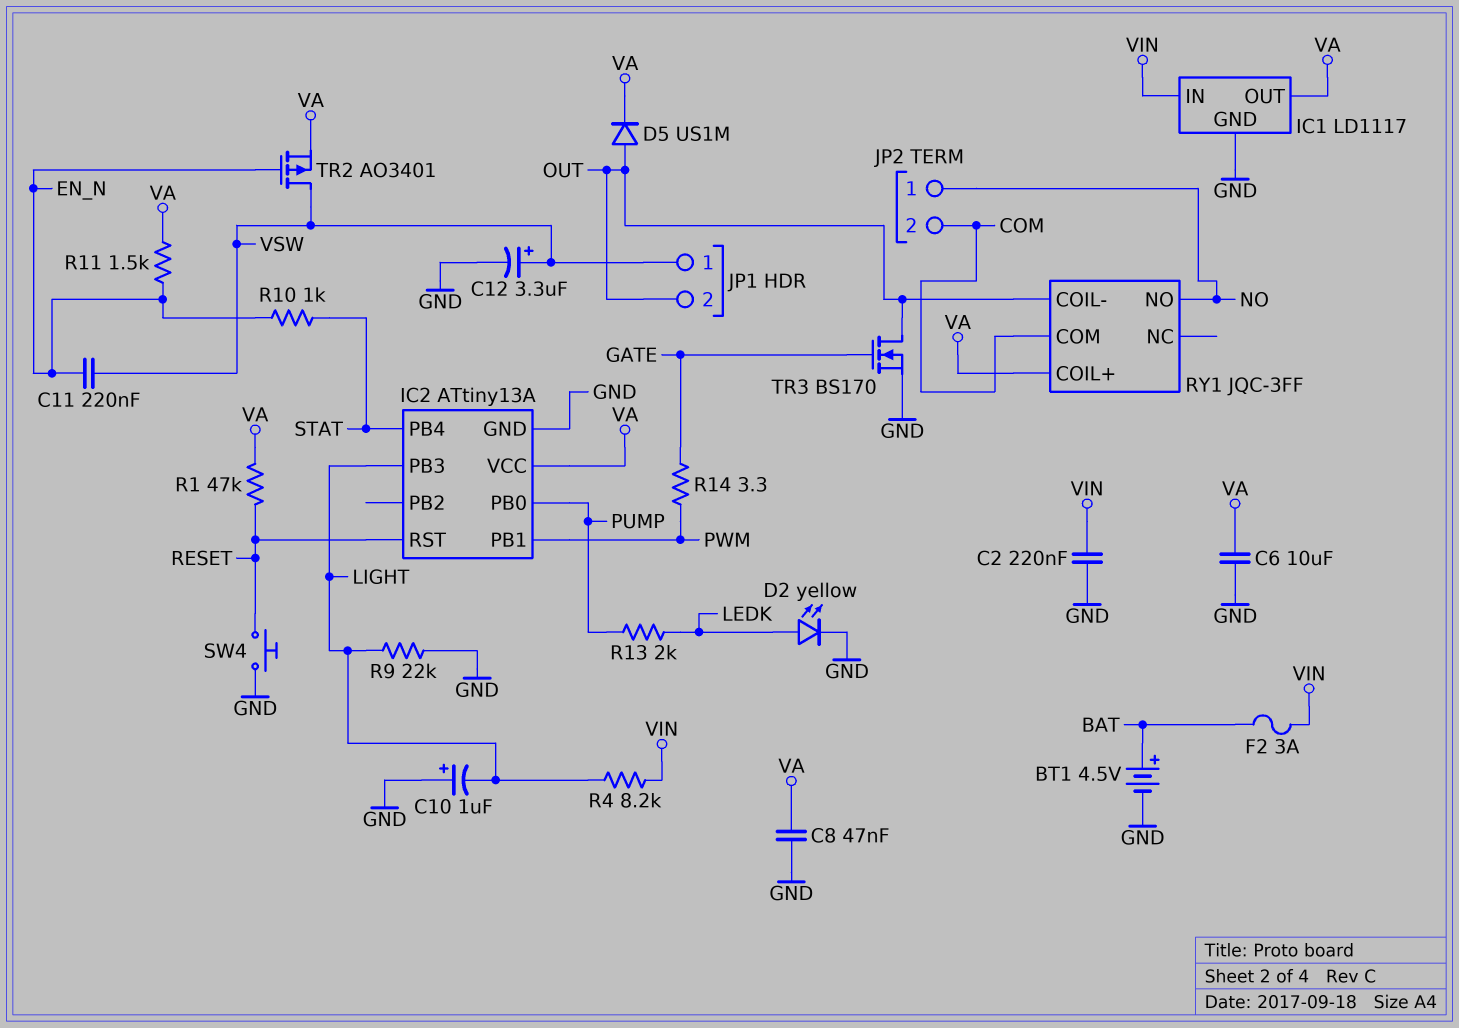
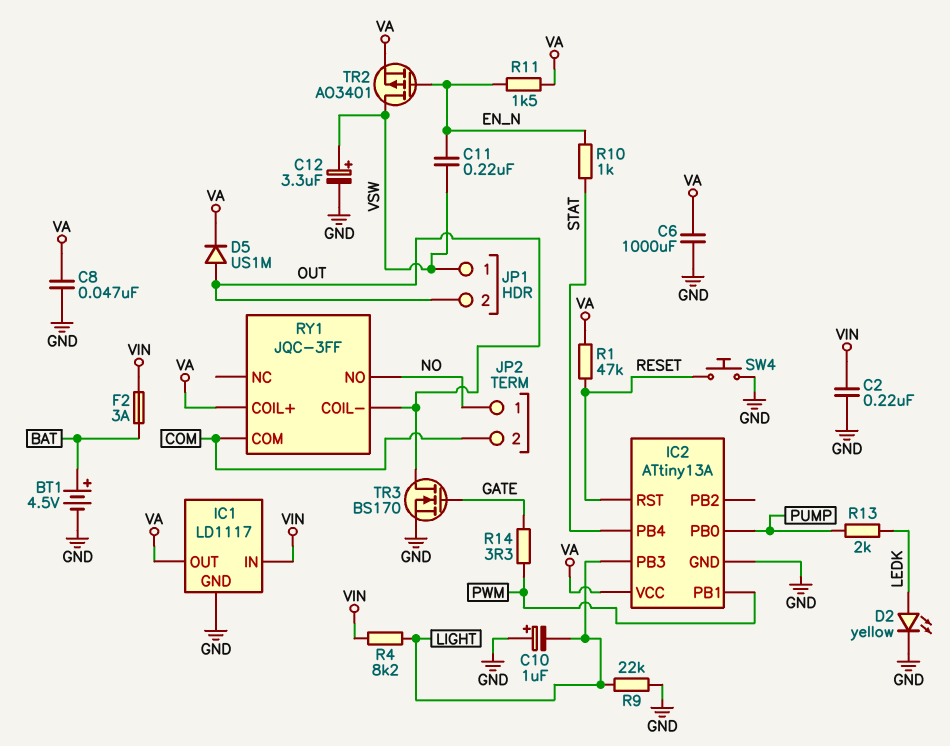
C6: 10uF (GND, VA) -> 1000uF (GND, VA)

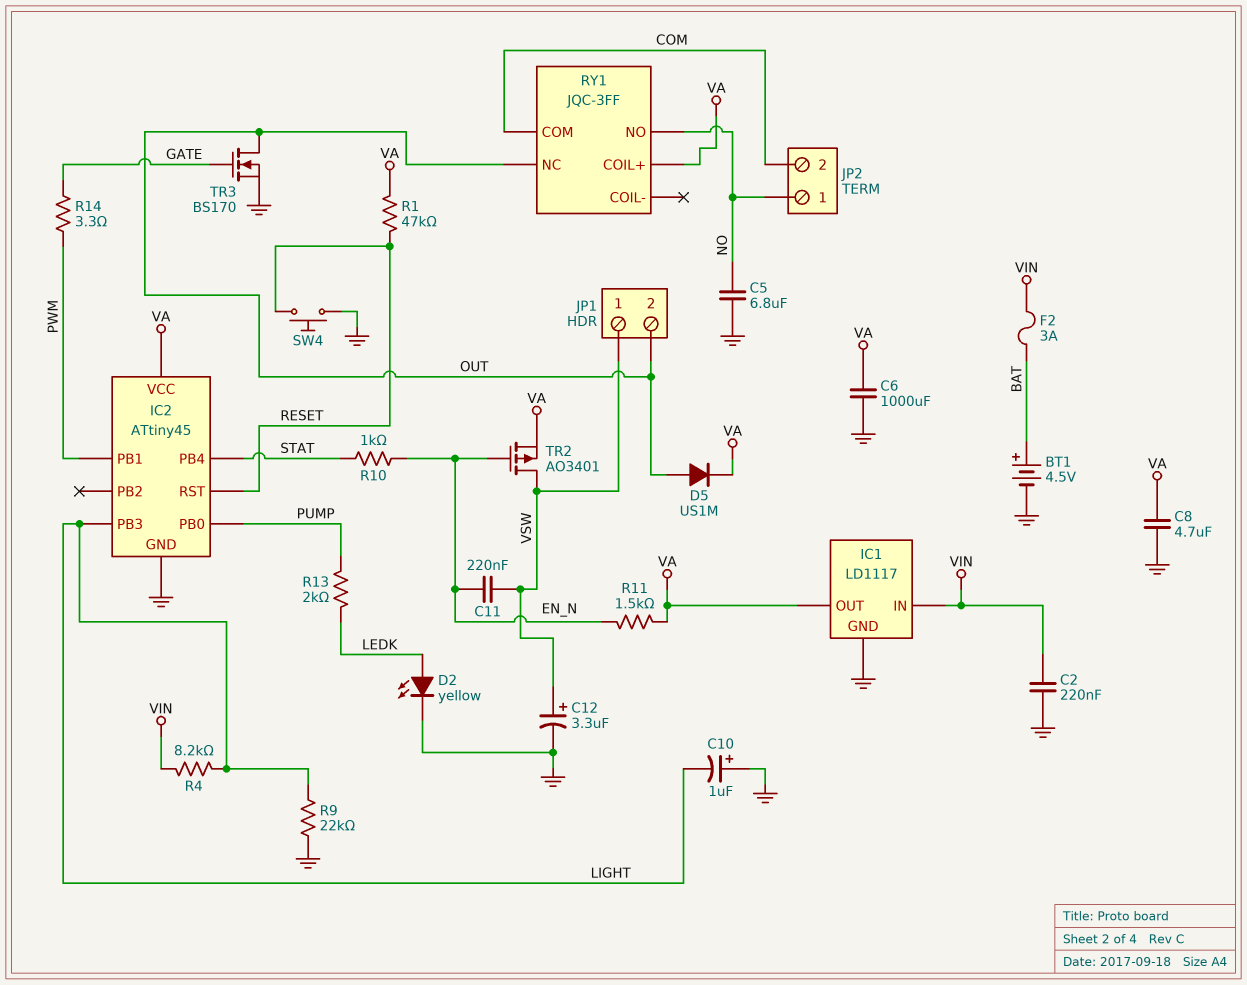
C5: none -> 6.8uF (GND, NO)
C8: 47nF (GND, VA) -> 4.7uF (GND, VA)
IC2: ATtiny13A -> ATtiny45
RY1 pin COIL-: OUT -> none
RY1 pin NC: none -> OUT

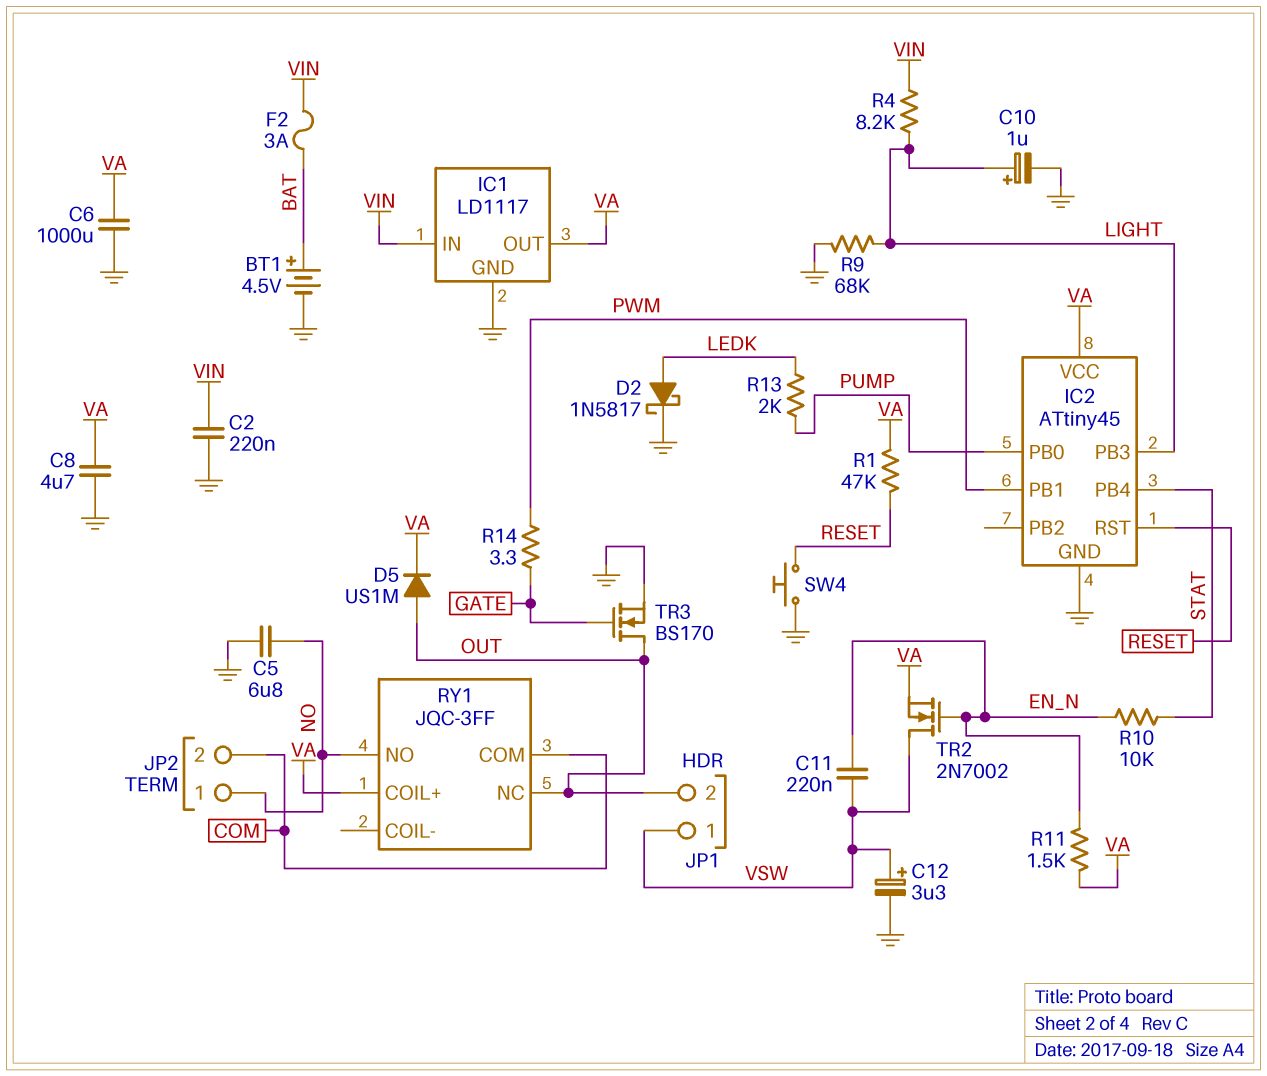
C10: 1uF (plus GND, minus LIGHT) -> 1uF (plus LIGHT, minus GND)
D2: LED yellow (A LEDK, K GND) -> schottky 1N5817 (A LEDK, K GND)
R9: 22k (GND, LIGHT) -> 68k (GND, LIGHT)
R10: 1k (EN_N, STAT) -> 10k (EN_N, STAT)
TR2: PMOS AO3401 (G EN_N, D VSW, S VA) -> NMOS 2N7002 (G EN_N, D VSW, S VA)

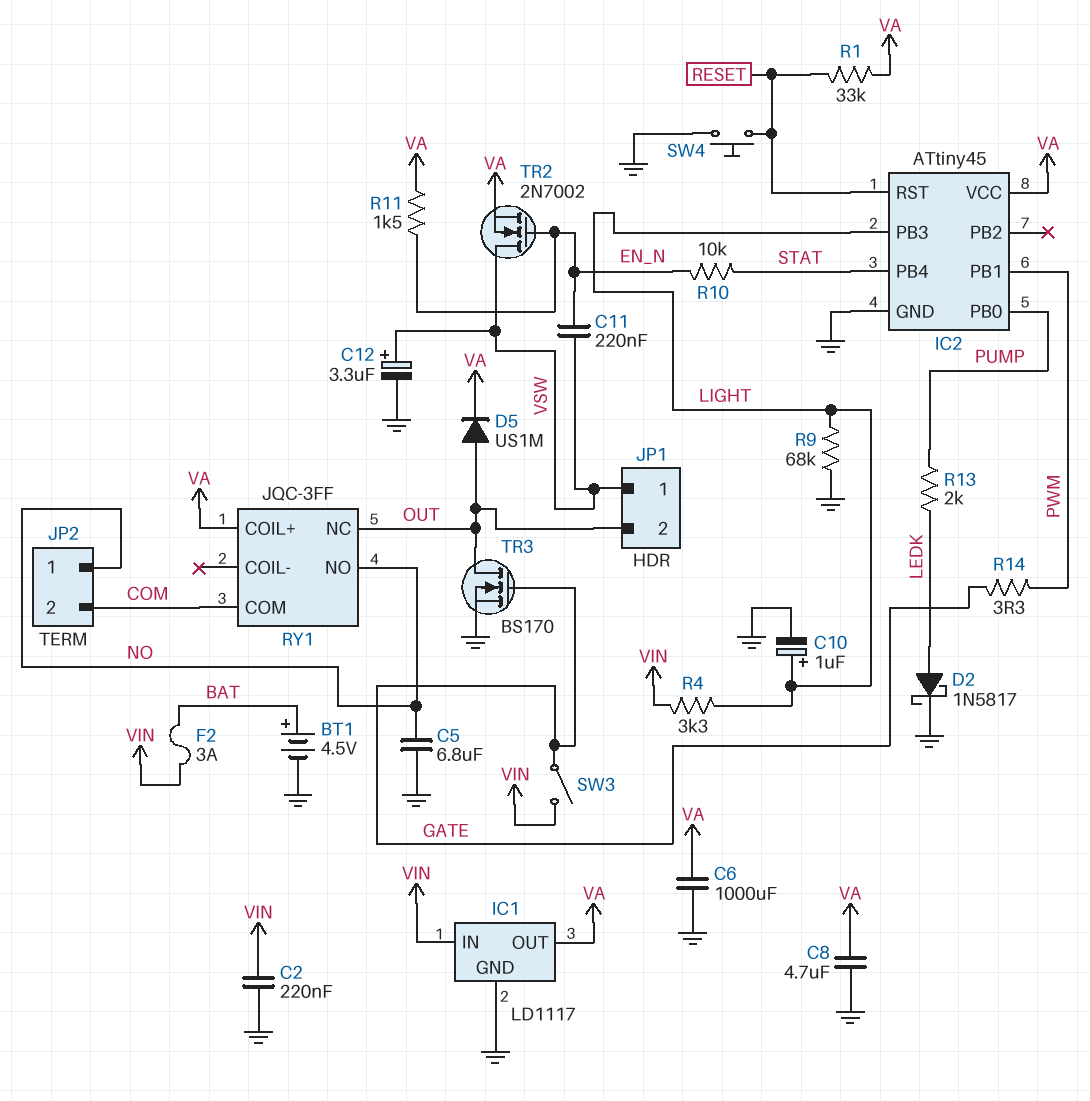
R1: 47k (RESET, VA) -> 33k (RESET, VA)
R4: 8.2k (LIGHT, VIN) -> 3.3k (LIGHT, VIN)
SW3: none -> switch (GATE, VIN)

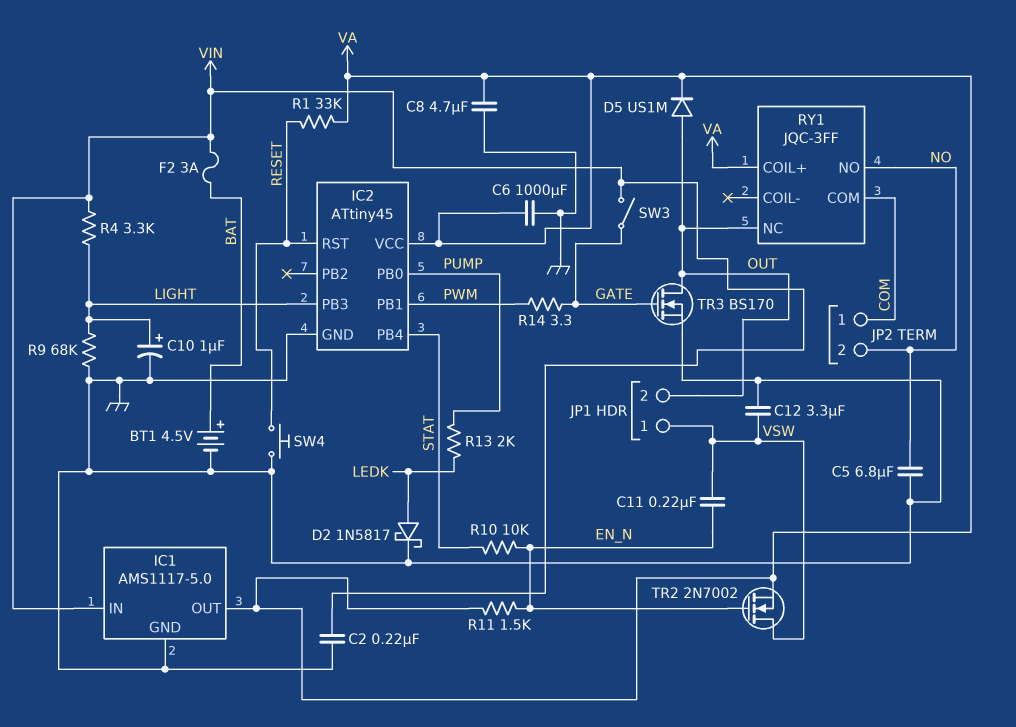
C12: 3.3uF (plus VSW, minus GND) -> 3.3uF (GND, VSW)
IC1: LD1117 -> AMS1117-5.0
JP2 pin 1: NO -> COM
JP2 pin 2: COM -> NO

